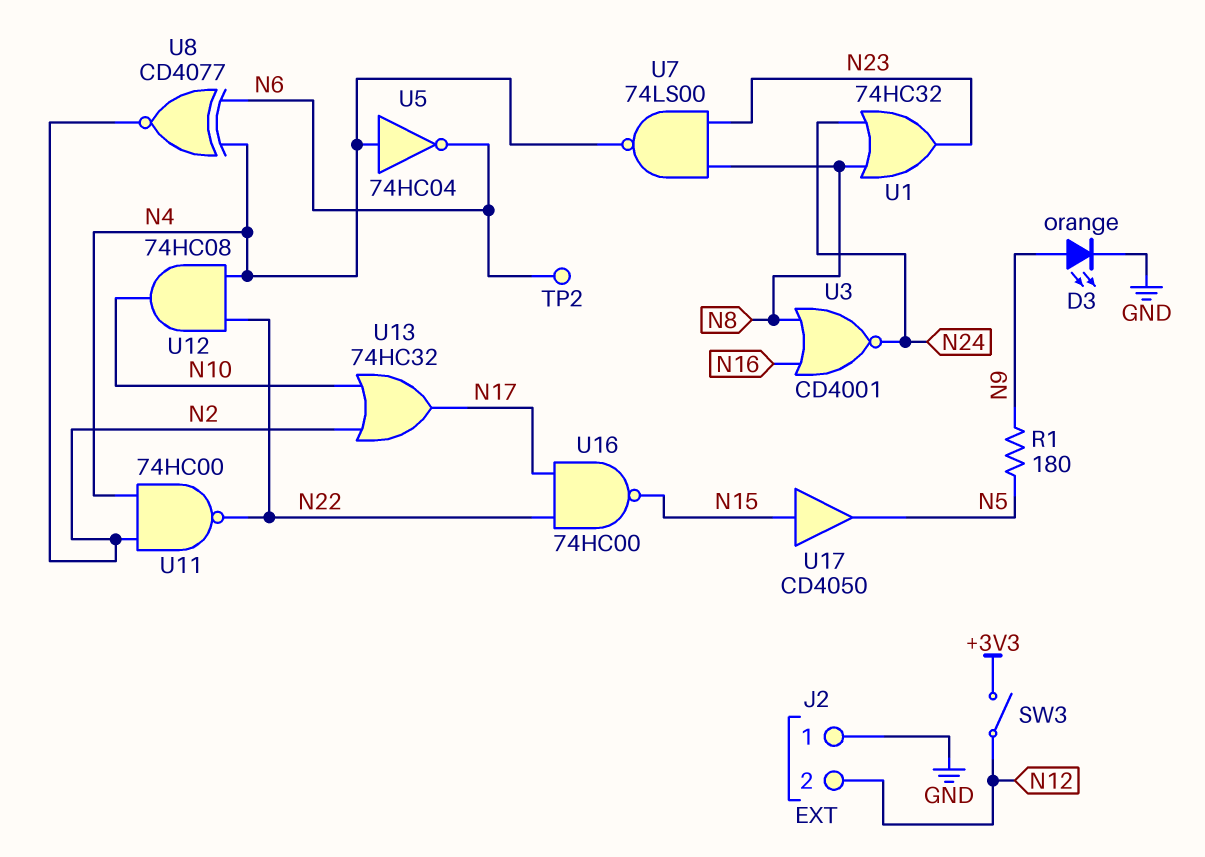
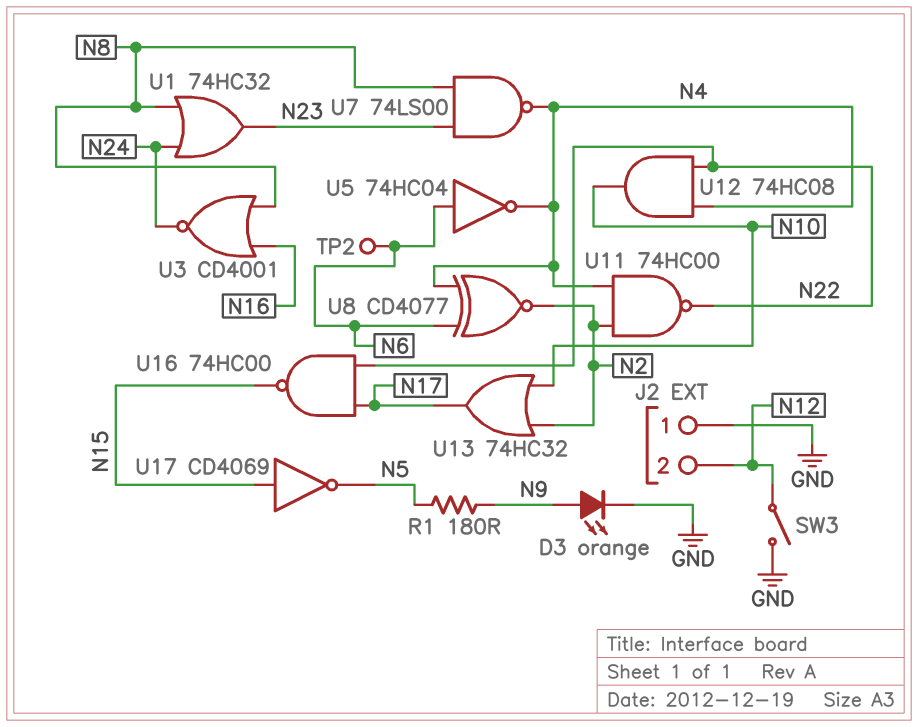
SW3: switch (+3V3, N12) -> switch (GND, N12)
U5: NOT 74HC04 (in N4, out N6) -> NOT 74HC04 (in N6, out N4)
U17: buffer CD4050 (in N15, out N5) -> NOT CD4069 (in N15, out N5)

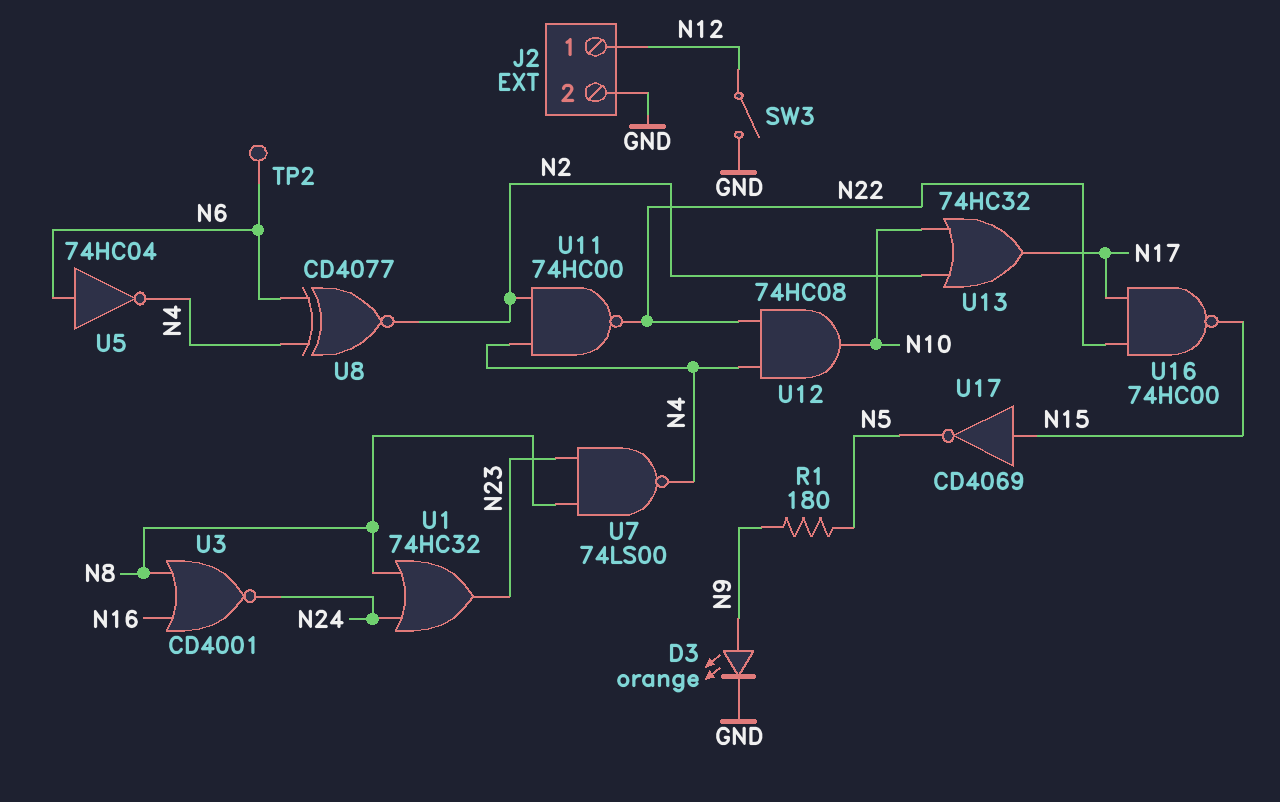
J2 pin 1: GND -> N12
J2 pin 2: N12 -> GND

